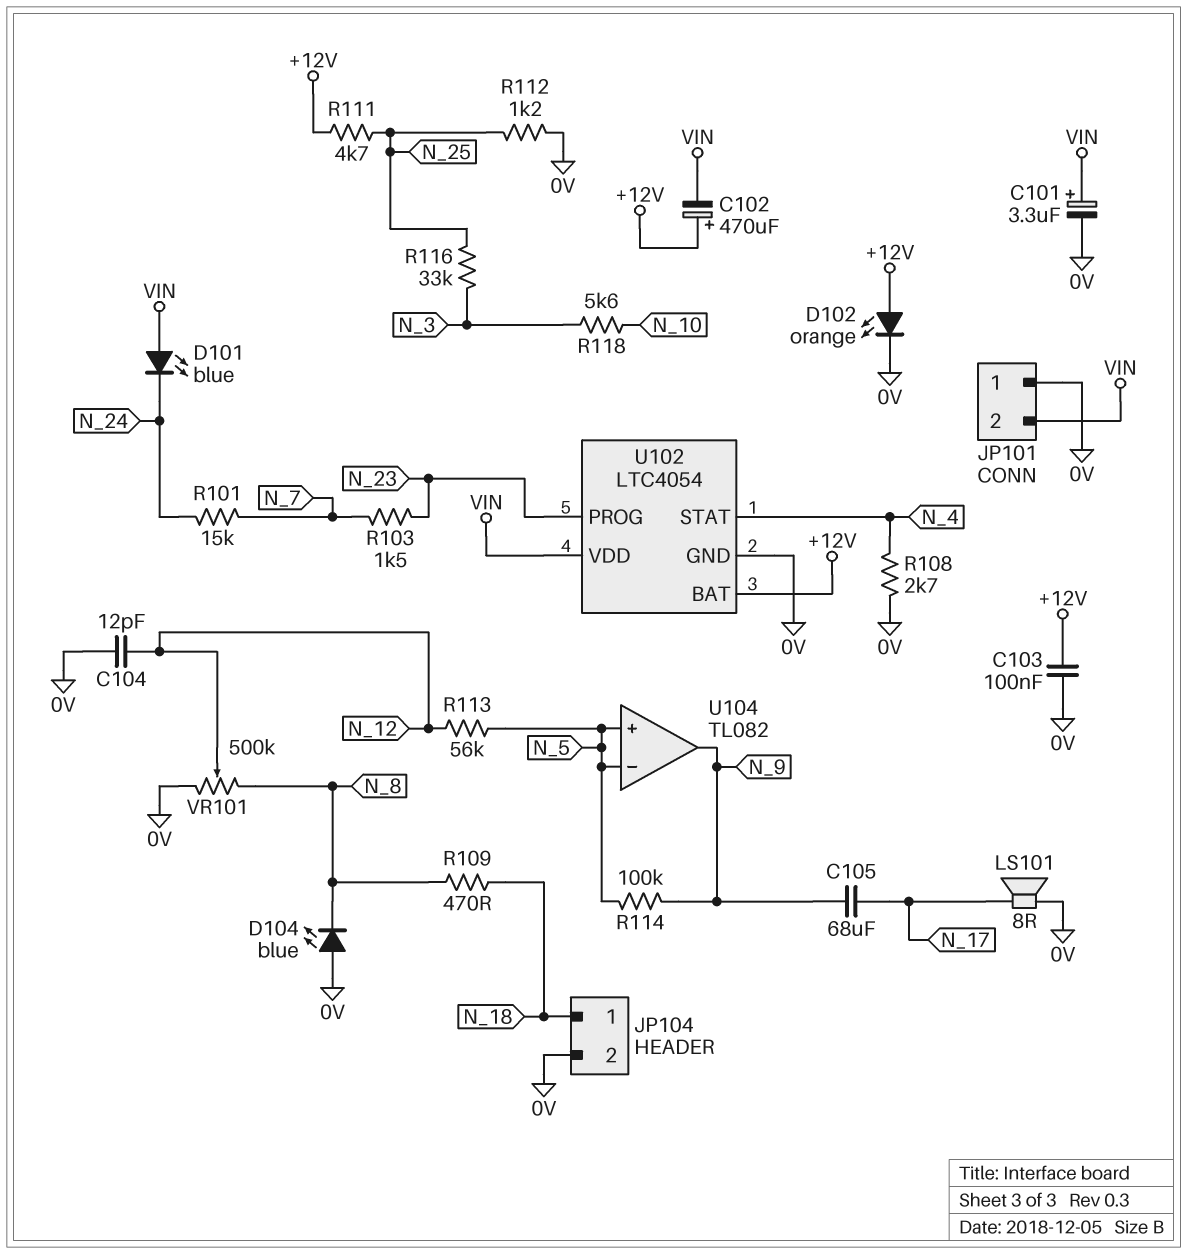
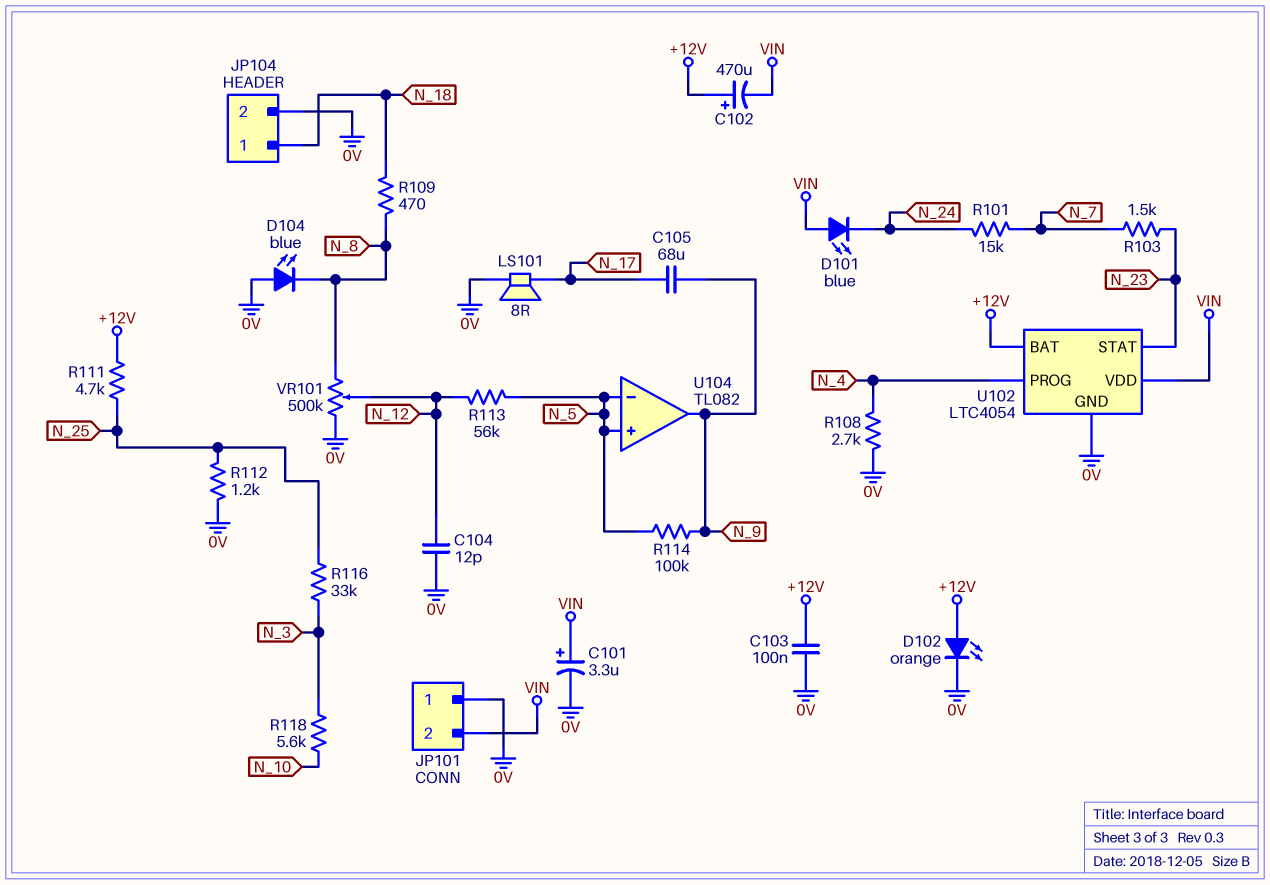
U102 pin PROG: N_23 -> N_4
U102 pin STAT: N_4 -> N_23

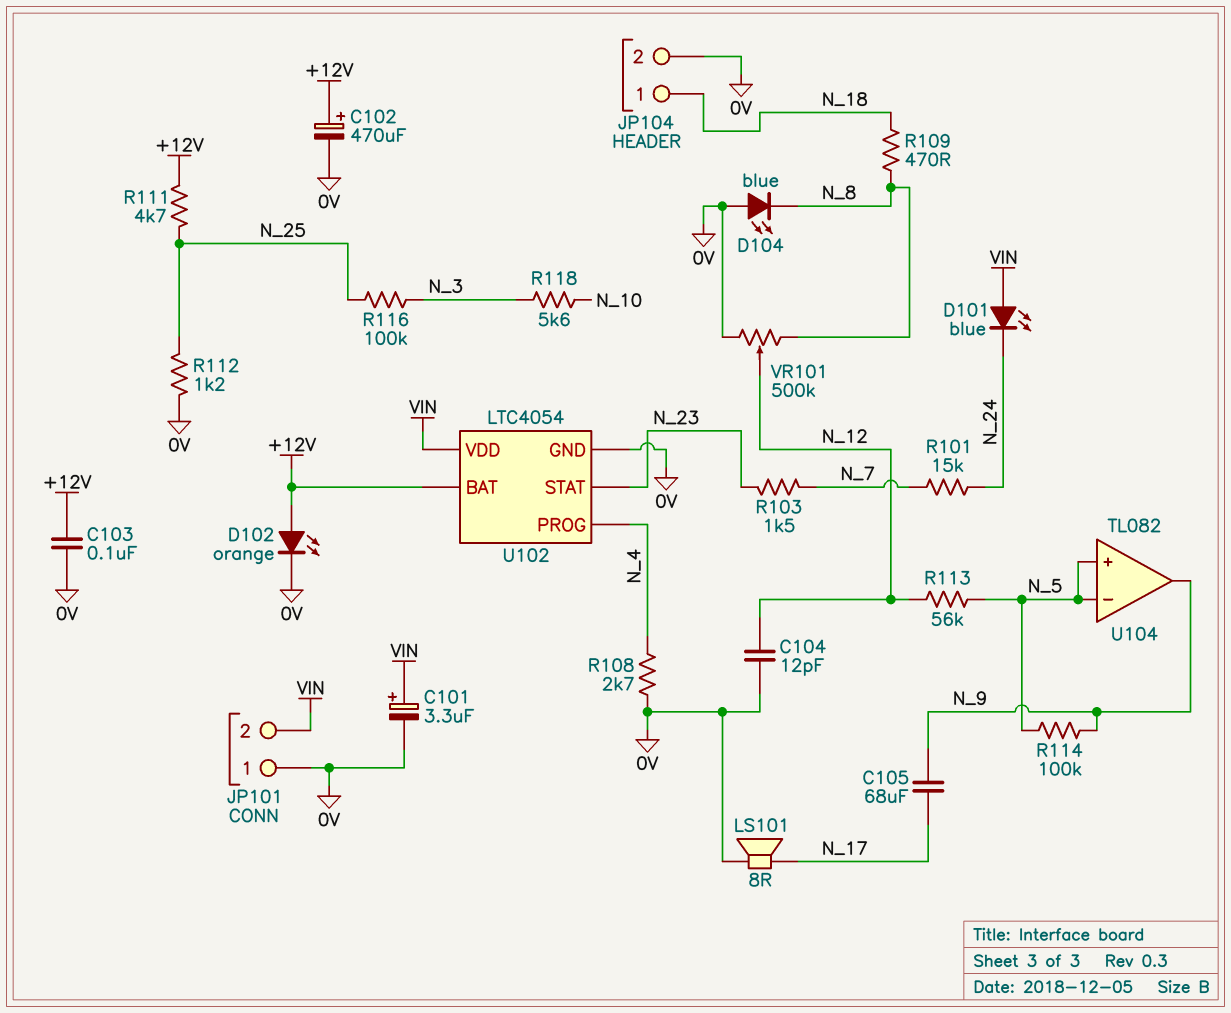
C102: 470uF (plus +12V, minus VIN) -> 470uF (plus +12V, minus 0V)
R116: 33k (N_3, N_25) -> 100k (N_3, N_25)

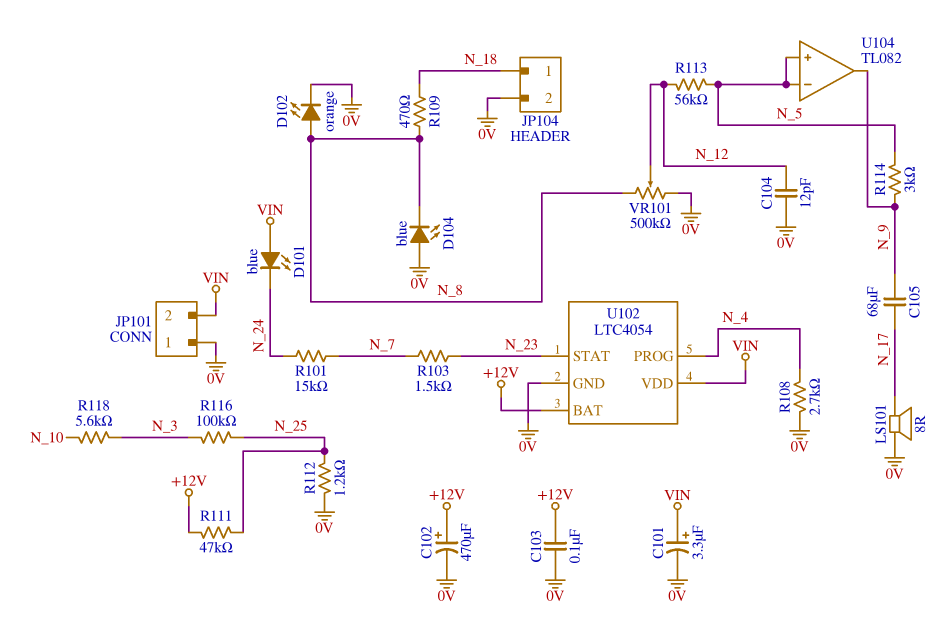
D102: LED orange (A +12V, K 0V) -> LED orange (A N_8, K 0V)
R111: 4.7k (+12V, N_25) -> 47k (+12V, N_25)
R114: 100k (N_5, N_9) -> 3k (N_5, N_9)

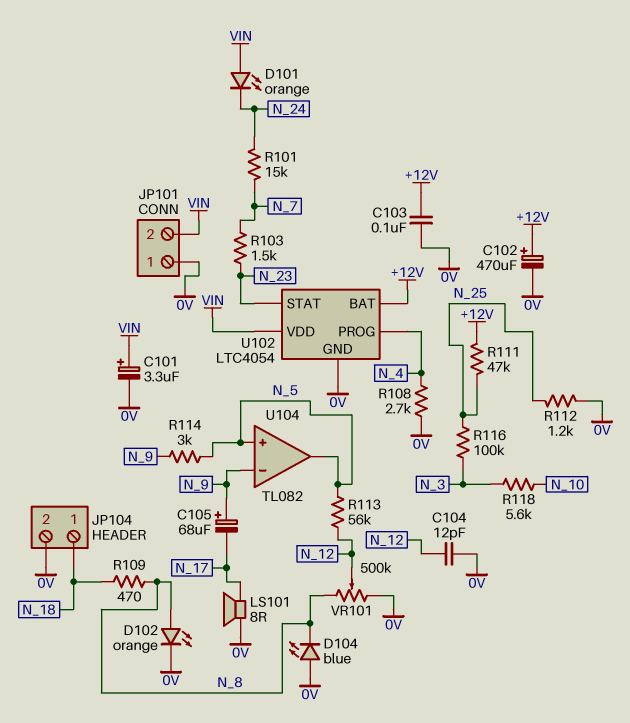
C105: 68uF (N_9, N_17) -> 68uF (plus N_9, minus N_17)
D101: LED blue (A VIN, K N_24) -> LED orange (A VIN, K N_24)
U104 pin in-: N_5 -> N_9
U104 pin out: N_9 -> N_5

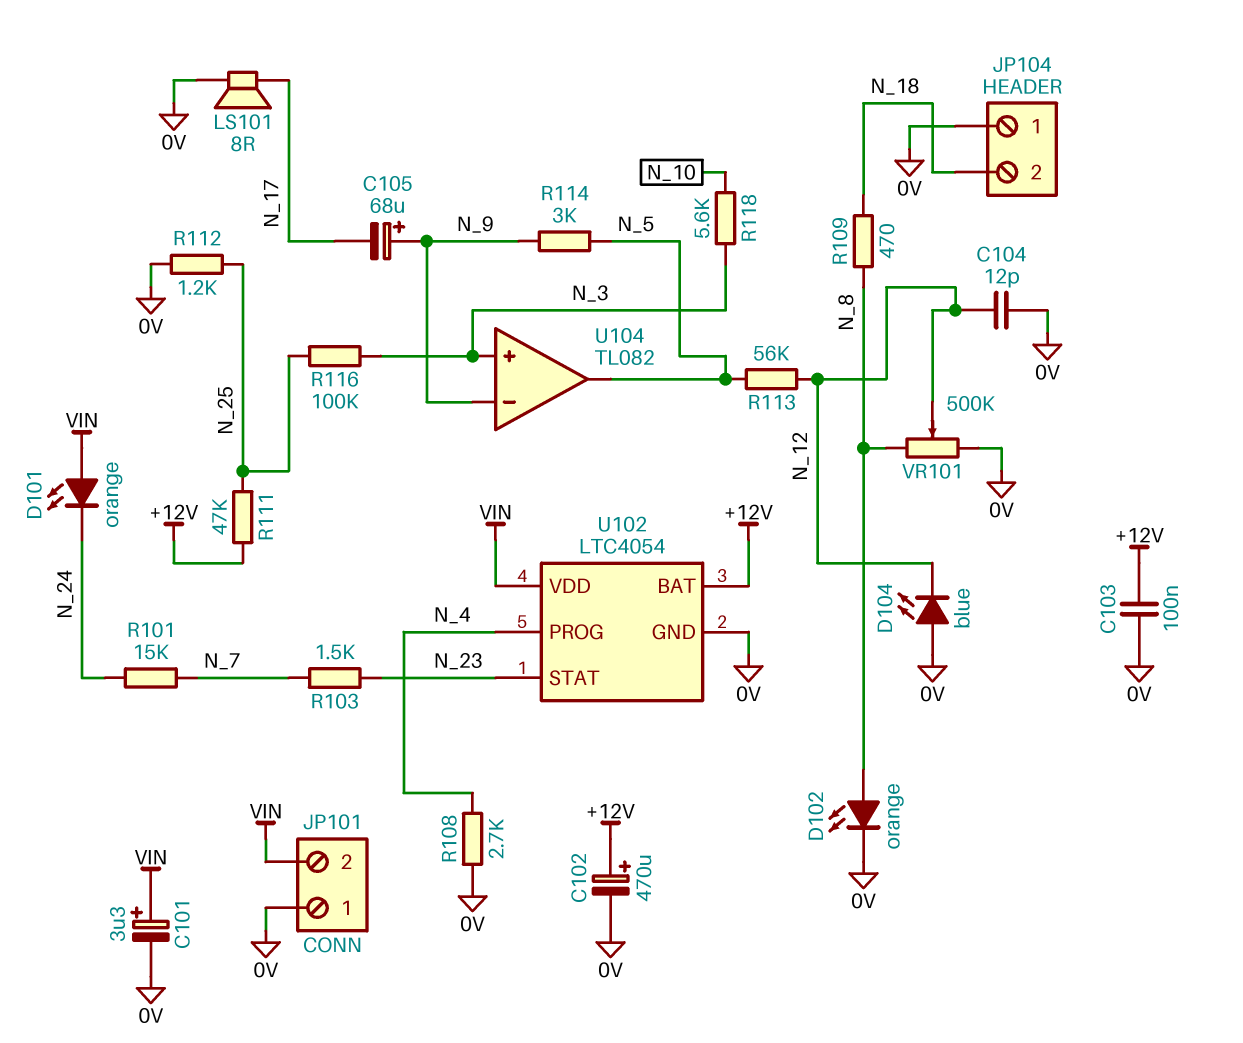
D104: LED blue (A 0V, K N_8) -> LED blue (A 0V, K N_12)
JP104 pin 1: N_18 -> 0V
JP104 pin 2: 0V -> N_18
U104 pin in+: N_5 -> N_3

